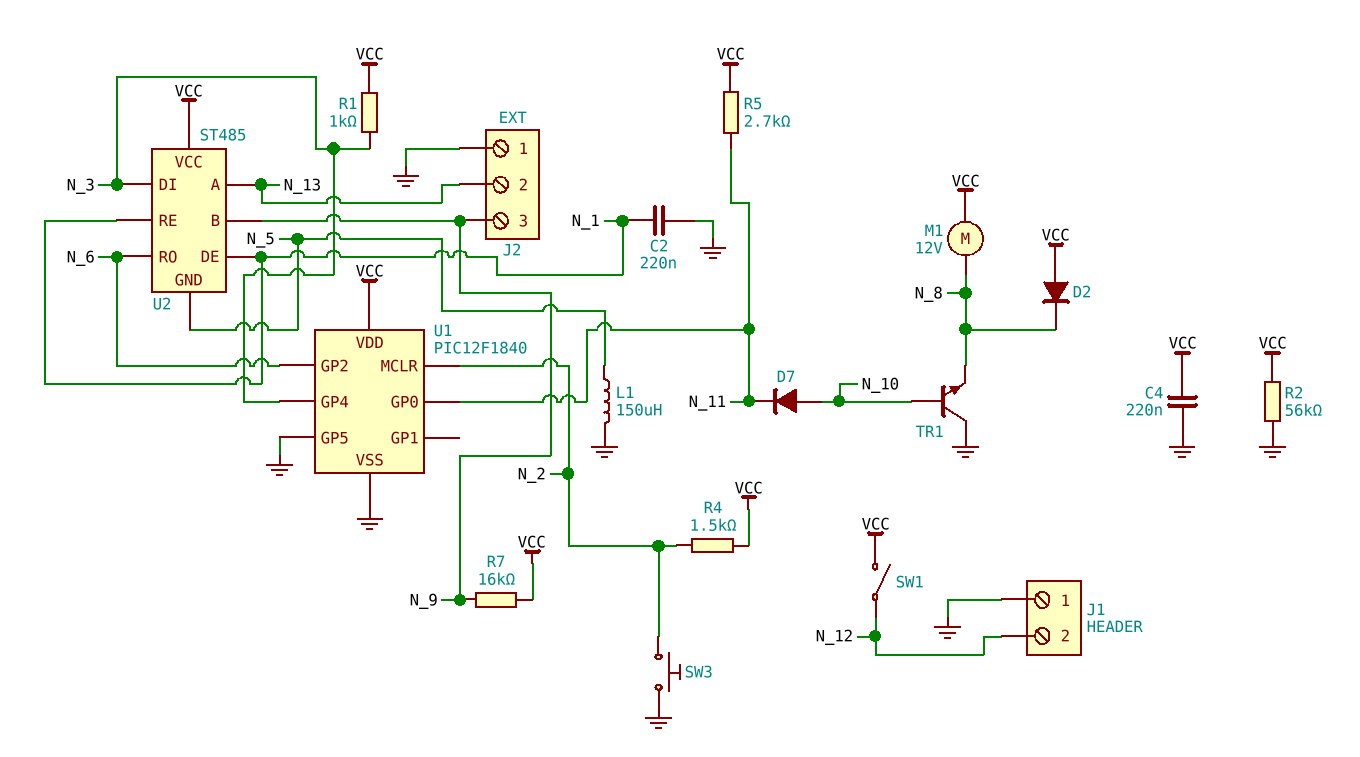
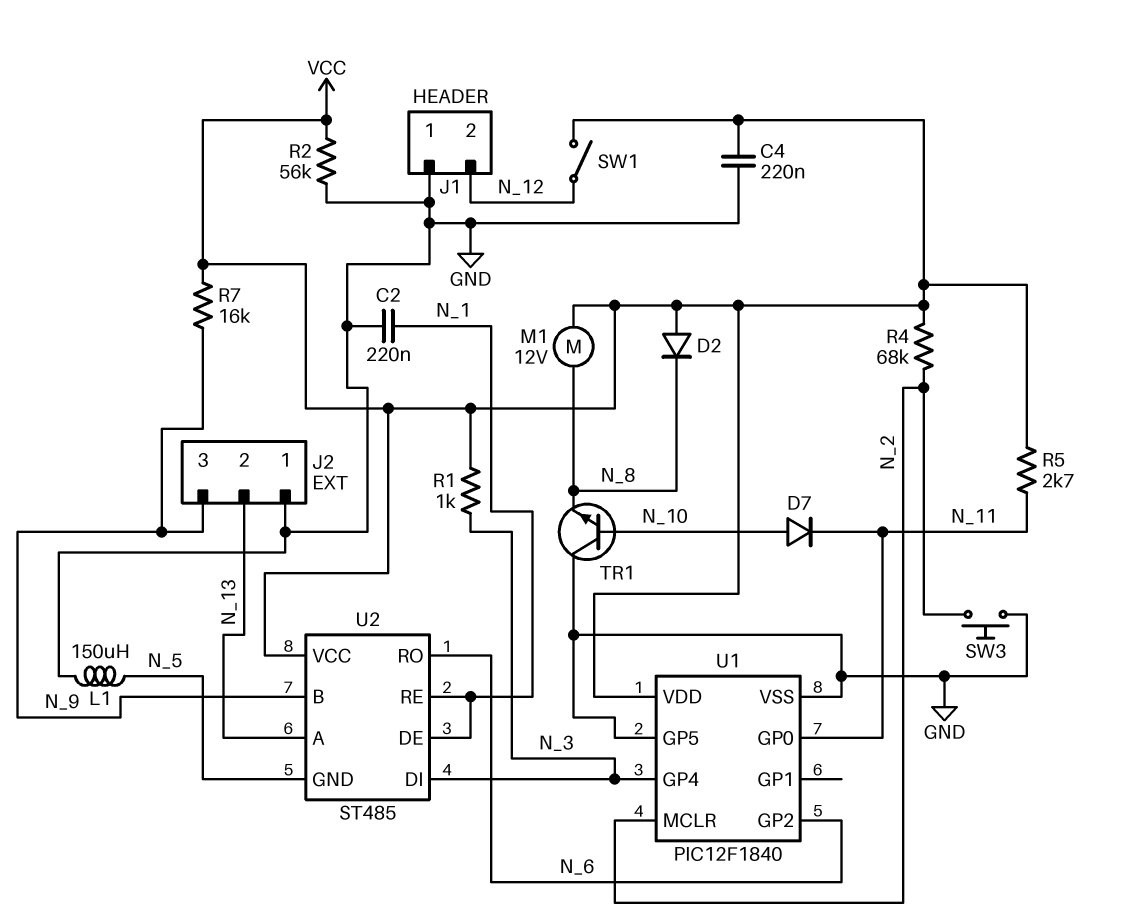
R4: 1.5k (N_2, VCC) -> 68k (N_2, VCC)

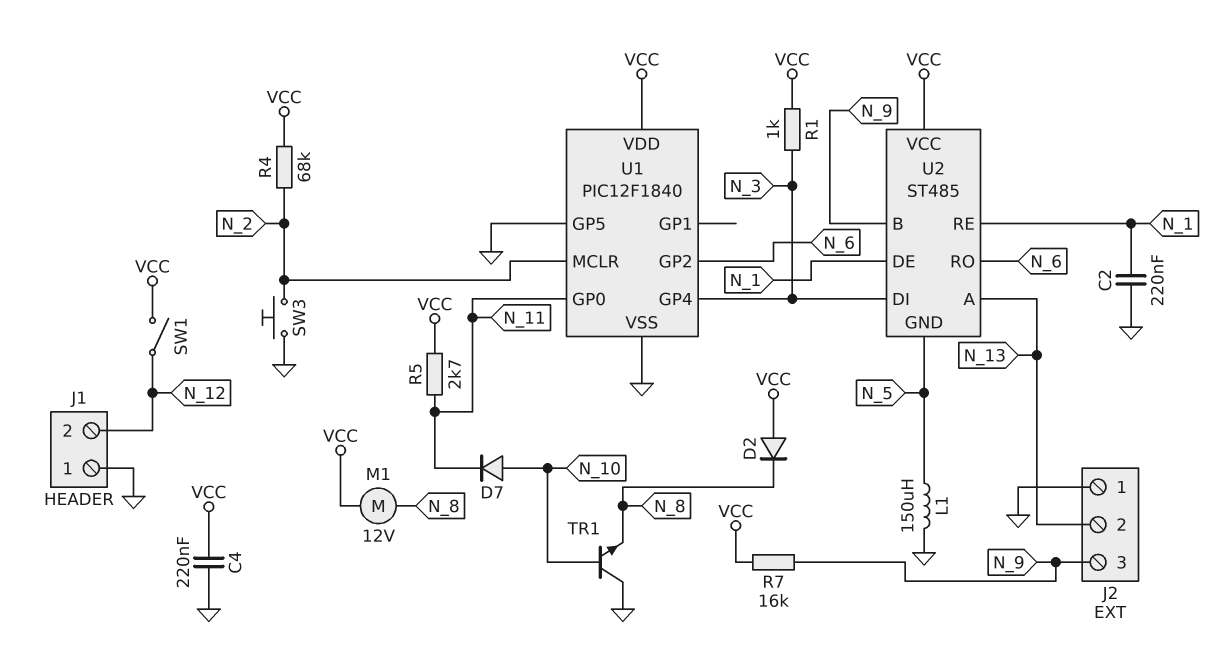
R2: 56k (GND, VCC) -> none

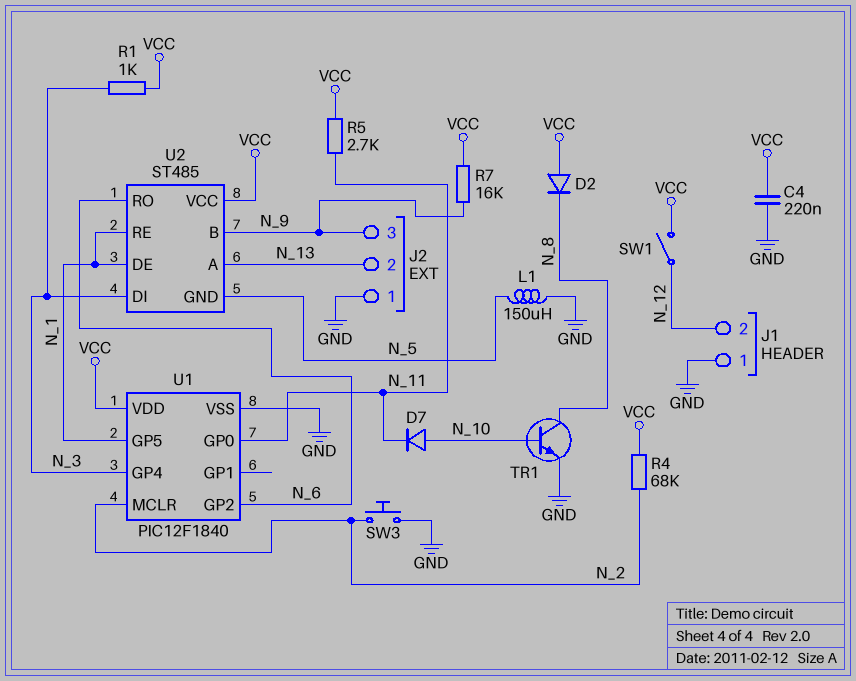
C2: 220nF (GND, N_1) -> none
M1: motor 12V (N_8, VCC) -> none
TR1: NPN (B N_10, C GND, E N_8) -> NPN (B N_10, C N_8, E GND)
U1 pin GP5: GND -> N_1

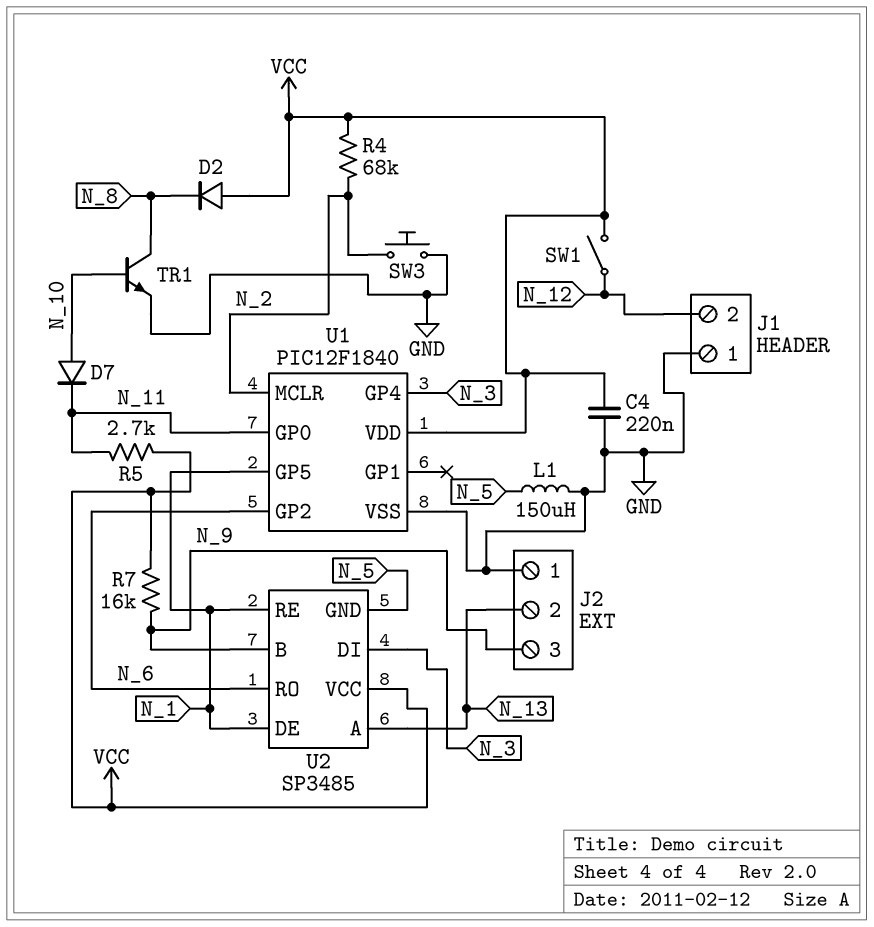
R1: 1k (N_3, VCC) -> none
U2: ST485 -> SP3485

